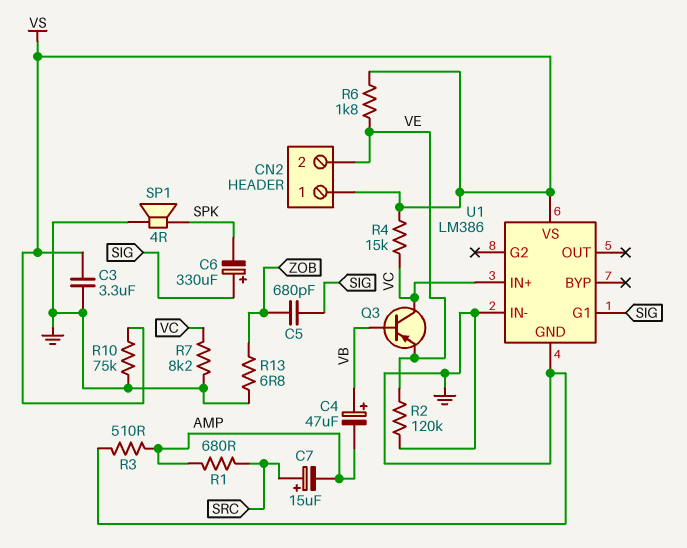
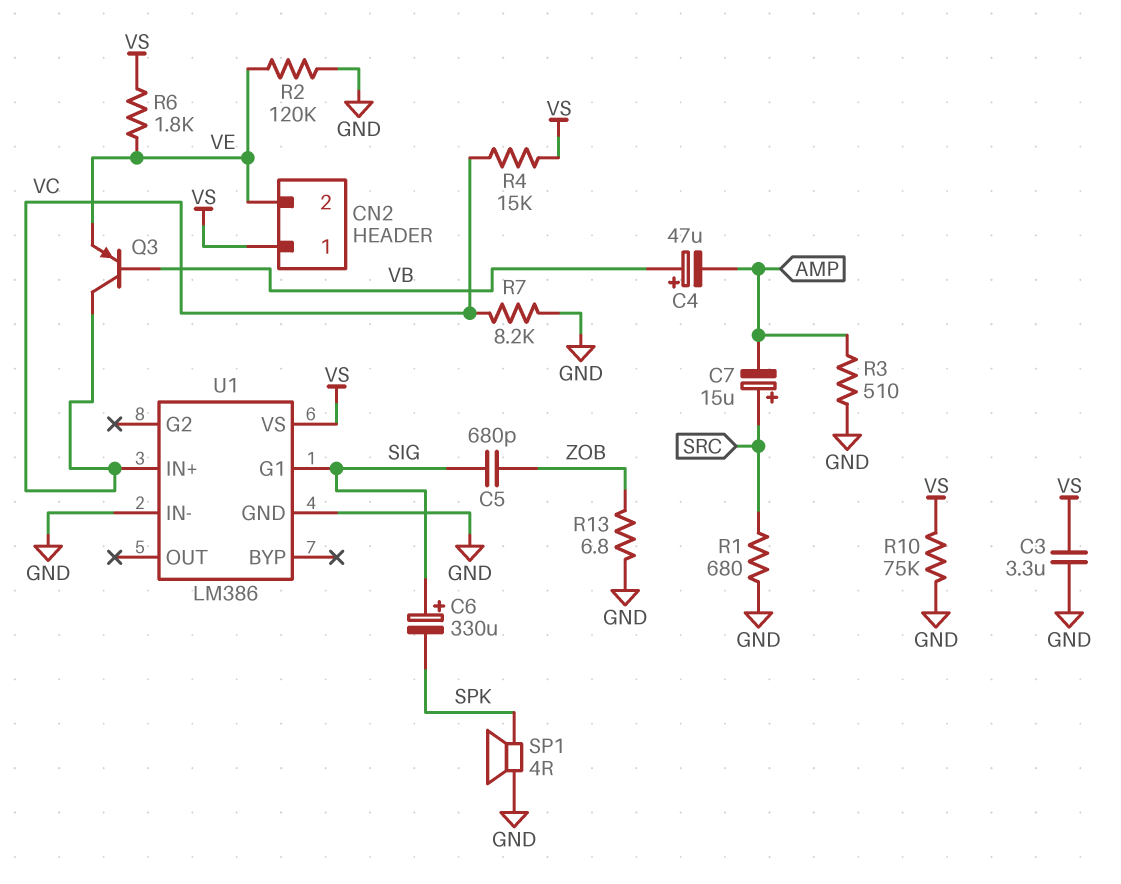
R1: 680 (AMP, SRC) -> 680 (GND, SRC)

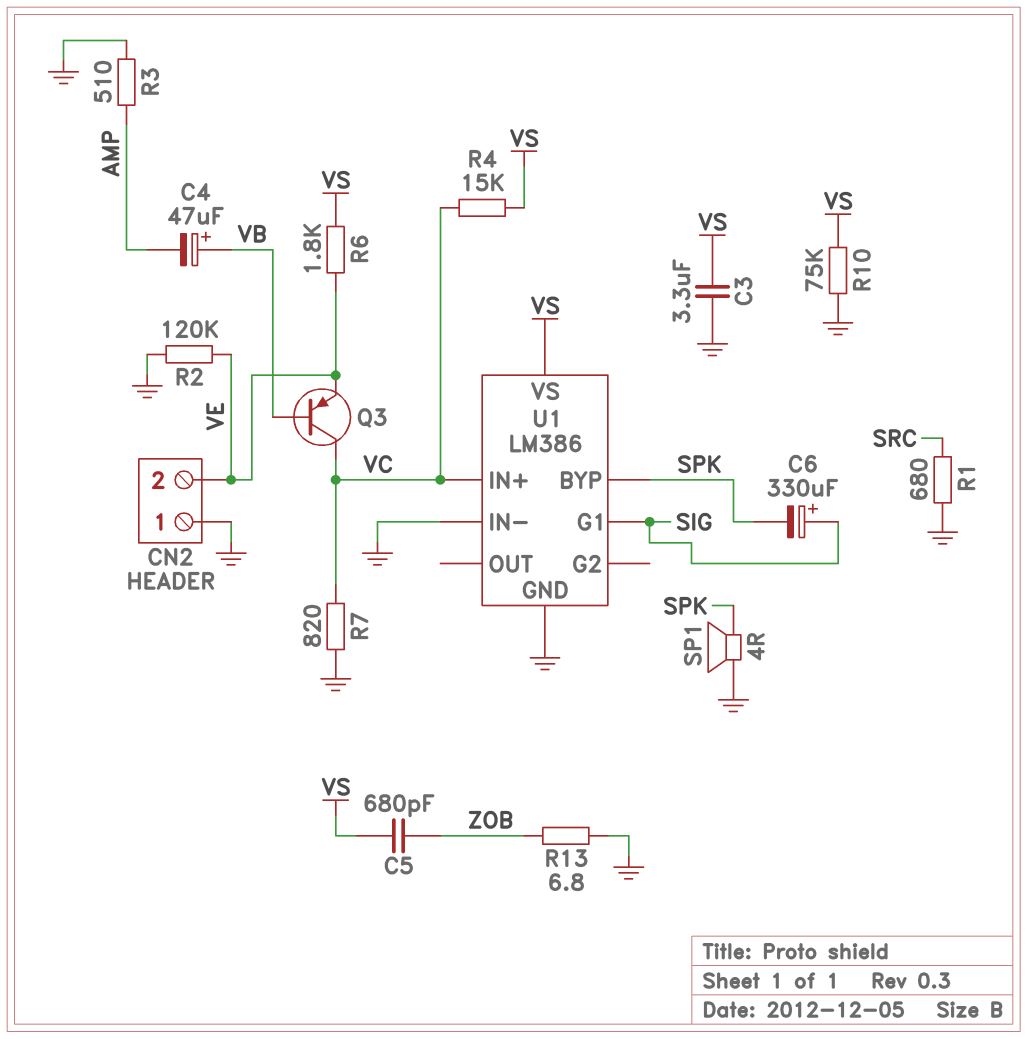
C5: 680pF (SIG, ZOB) -> 680pF (VS, ZOB)
C7: 15uF (plus SRC, minus AMP) -> none
CN2 pin 1: VS -> GND
R7: 8.2k (GND, VC) -> 820 (GND, VC)
U1 pin BYP: none -> SPK

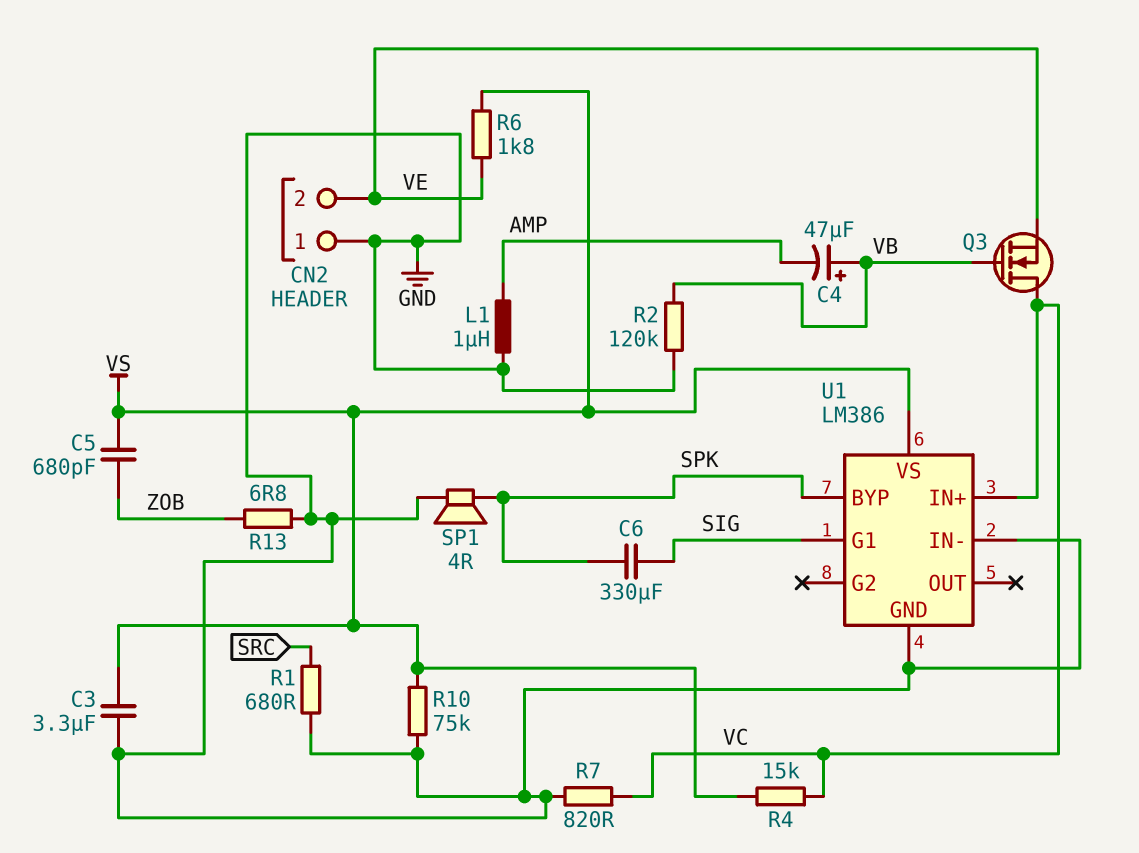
C6: 330uF (plus SIG, minus SPK) -> 330uF (SIG, SPK)
L1: none -> 1uH (AMP, GND)
Q3: PNP (B VB, C VC, E VE) -> NMOS (G VB, D VC, S VE)
R2: 120k (GND, VE) -> 120k (GND, VB)
R3: 510 (AMP, GND) -> none

